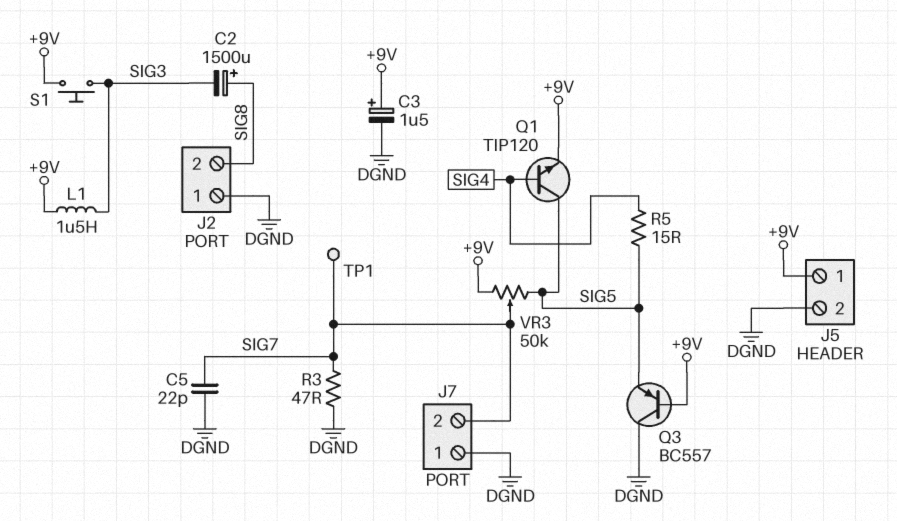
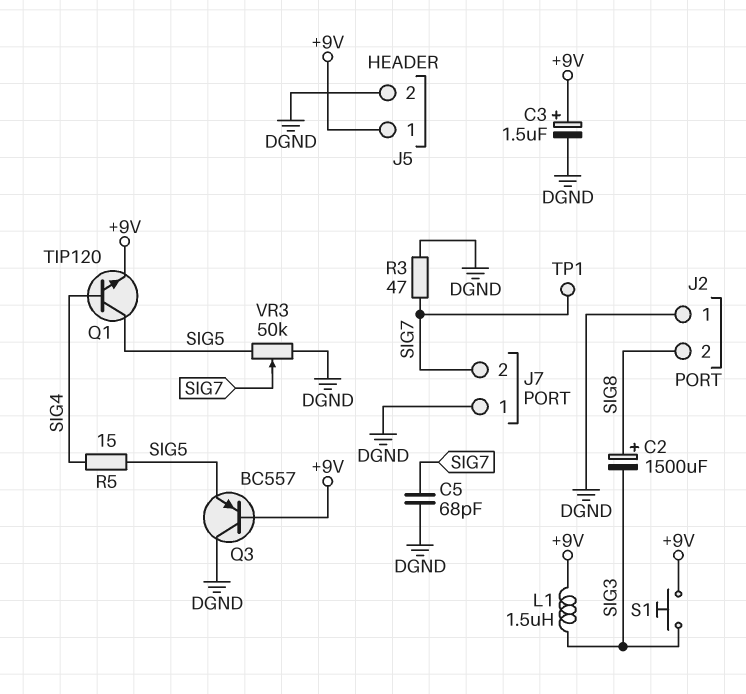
C5: 22pF (DGND, SIG7) -> 68pF (DGND, SIG7)
VR3: 50k (+9V, SIG5, wiper SIG7) -> 50k (DGND, SIG5, wiper SIG7)

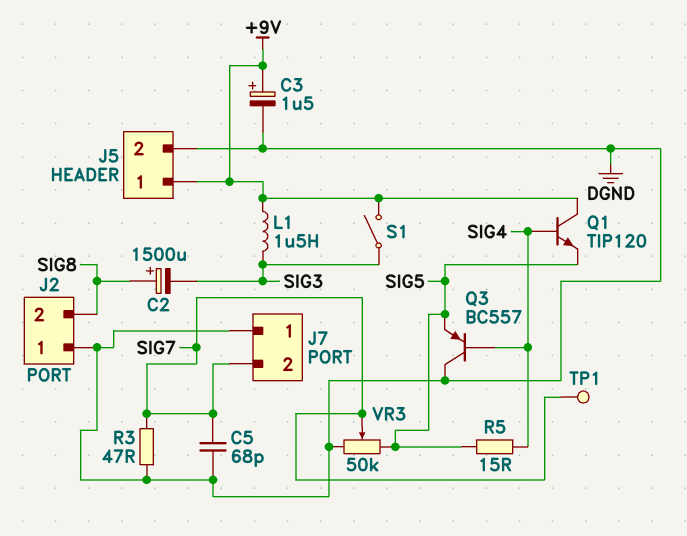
Q1: NPN TIP120 (B SIG4, C SIG5, E +9V) -> NPN TIP120 (B SIG4, C +9V, E SIG5)
Q3: PNP BC557 (B +9V, C DGND, E SIG5) -> PNP BC557 (B SIG4, C DGND, E SIG5)
S1: button (+9V, SIG3) -> switch (+9V, SIG3)

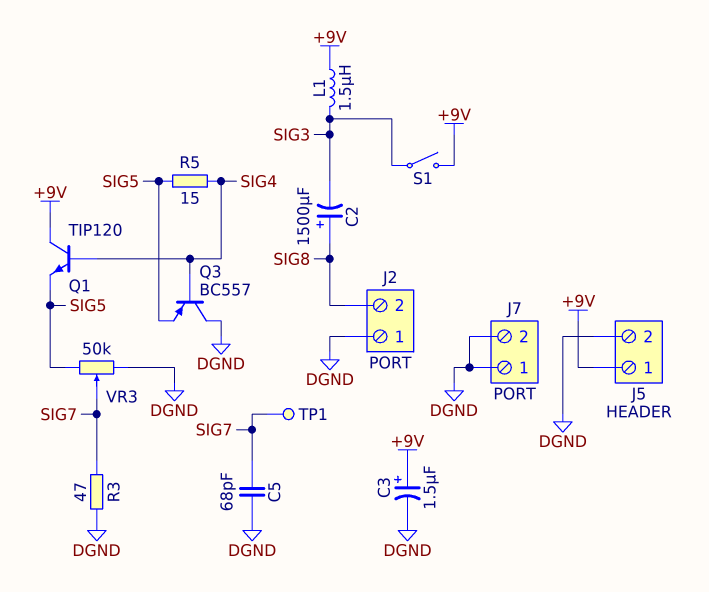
J7 pin 2: SIG7 -> DGND

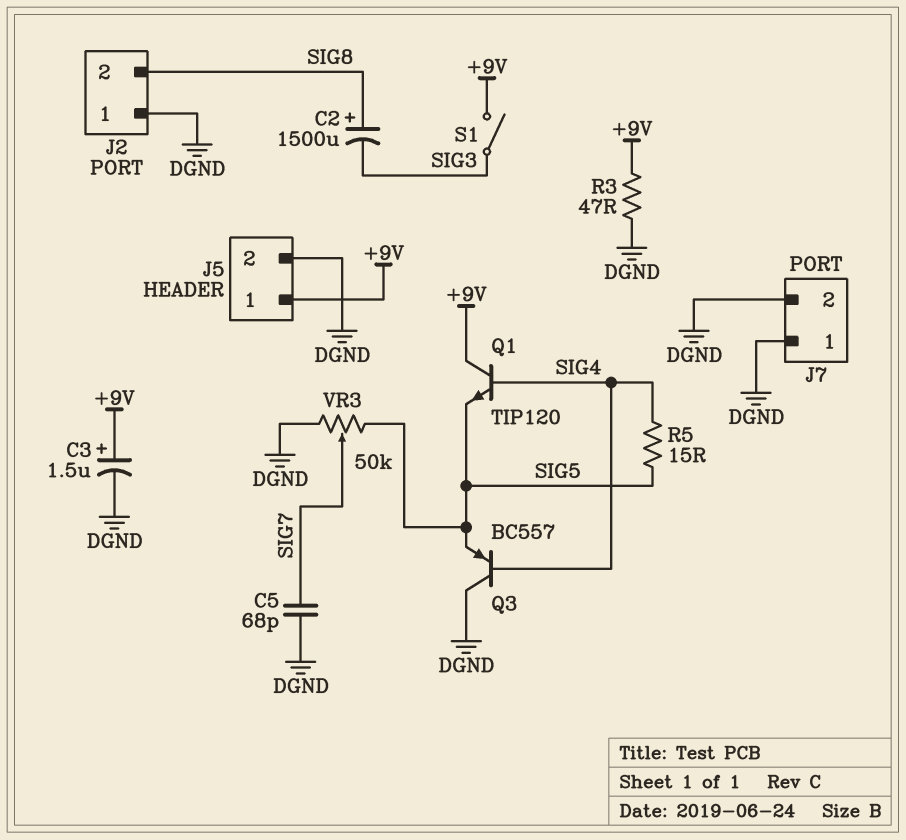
L1: 1.5uH (+9V, SIG3) -> none
R3: 47 (DGND, SIG7) -> 47 (+9V, DGND)
TP1: test point (SIG7) -> none

